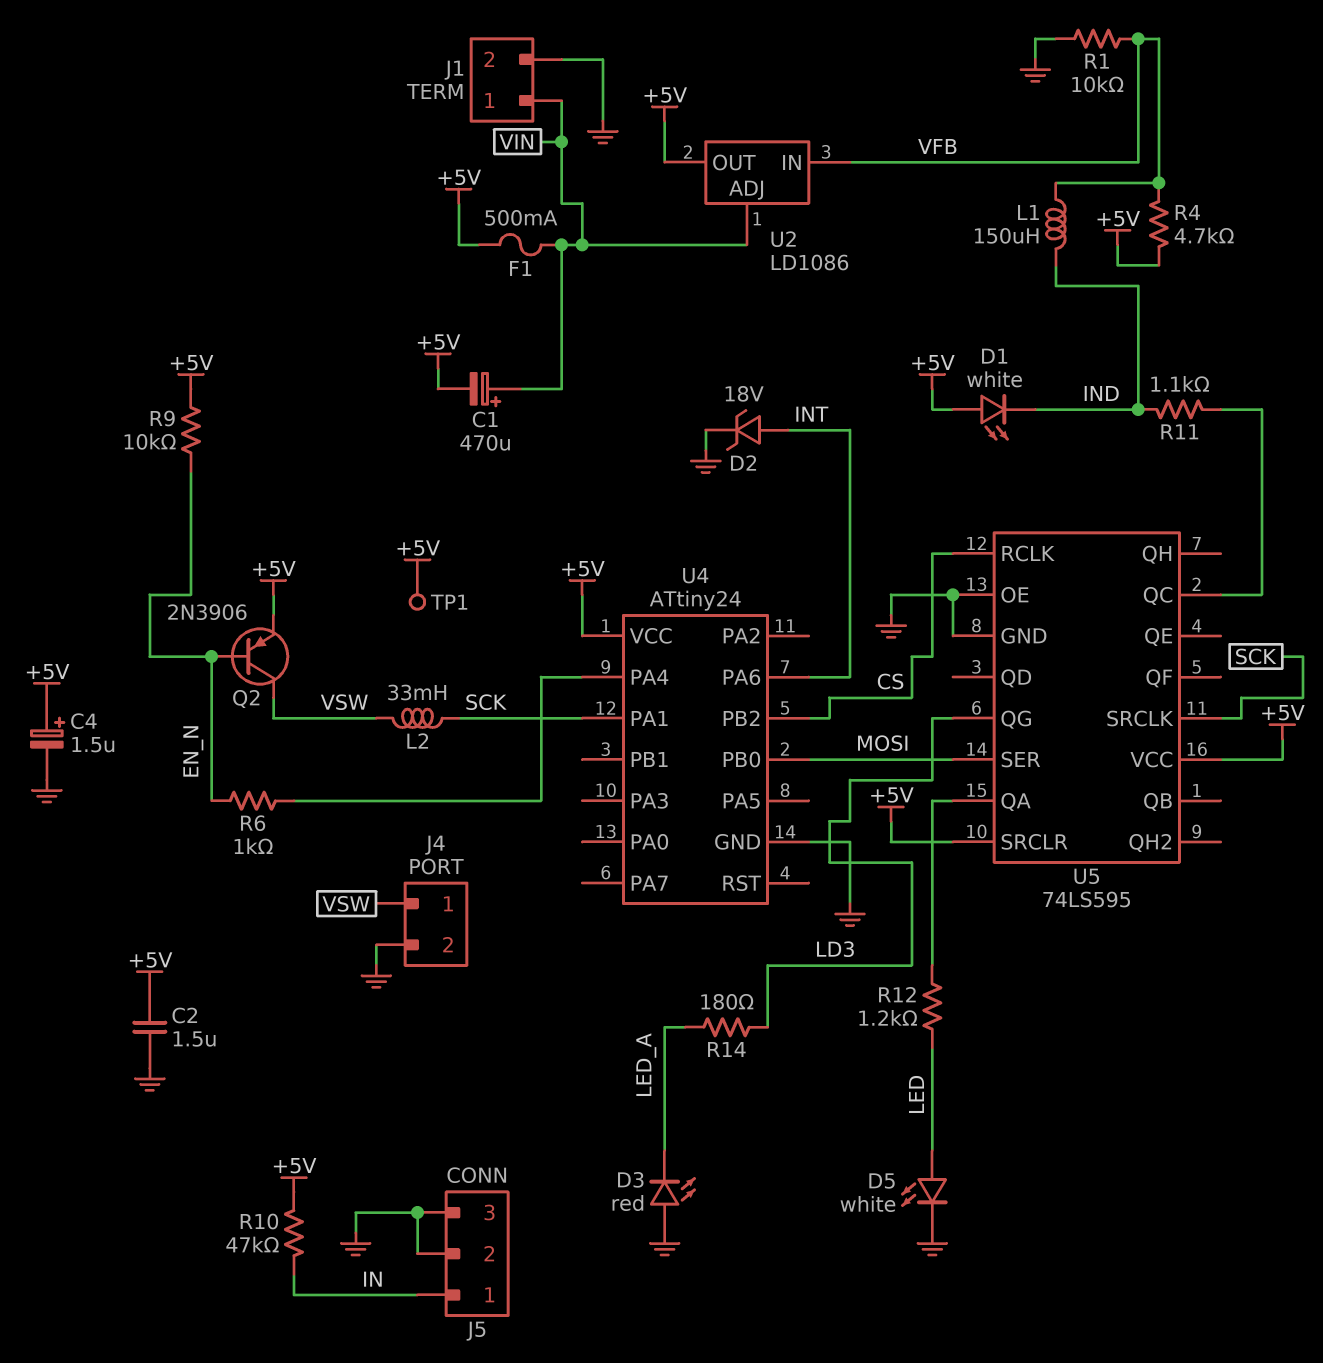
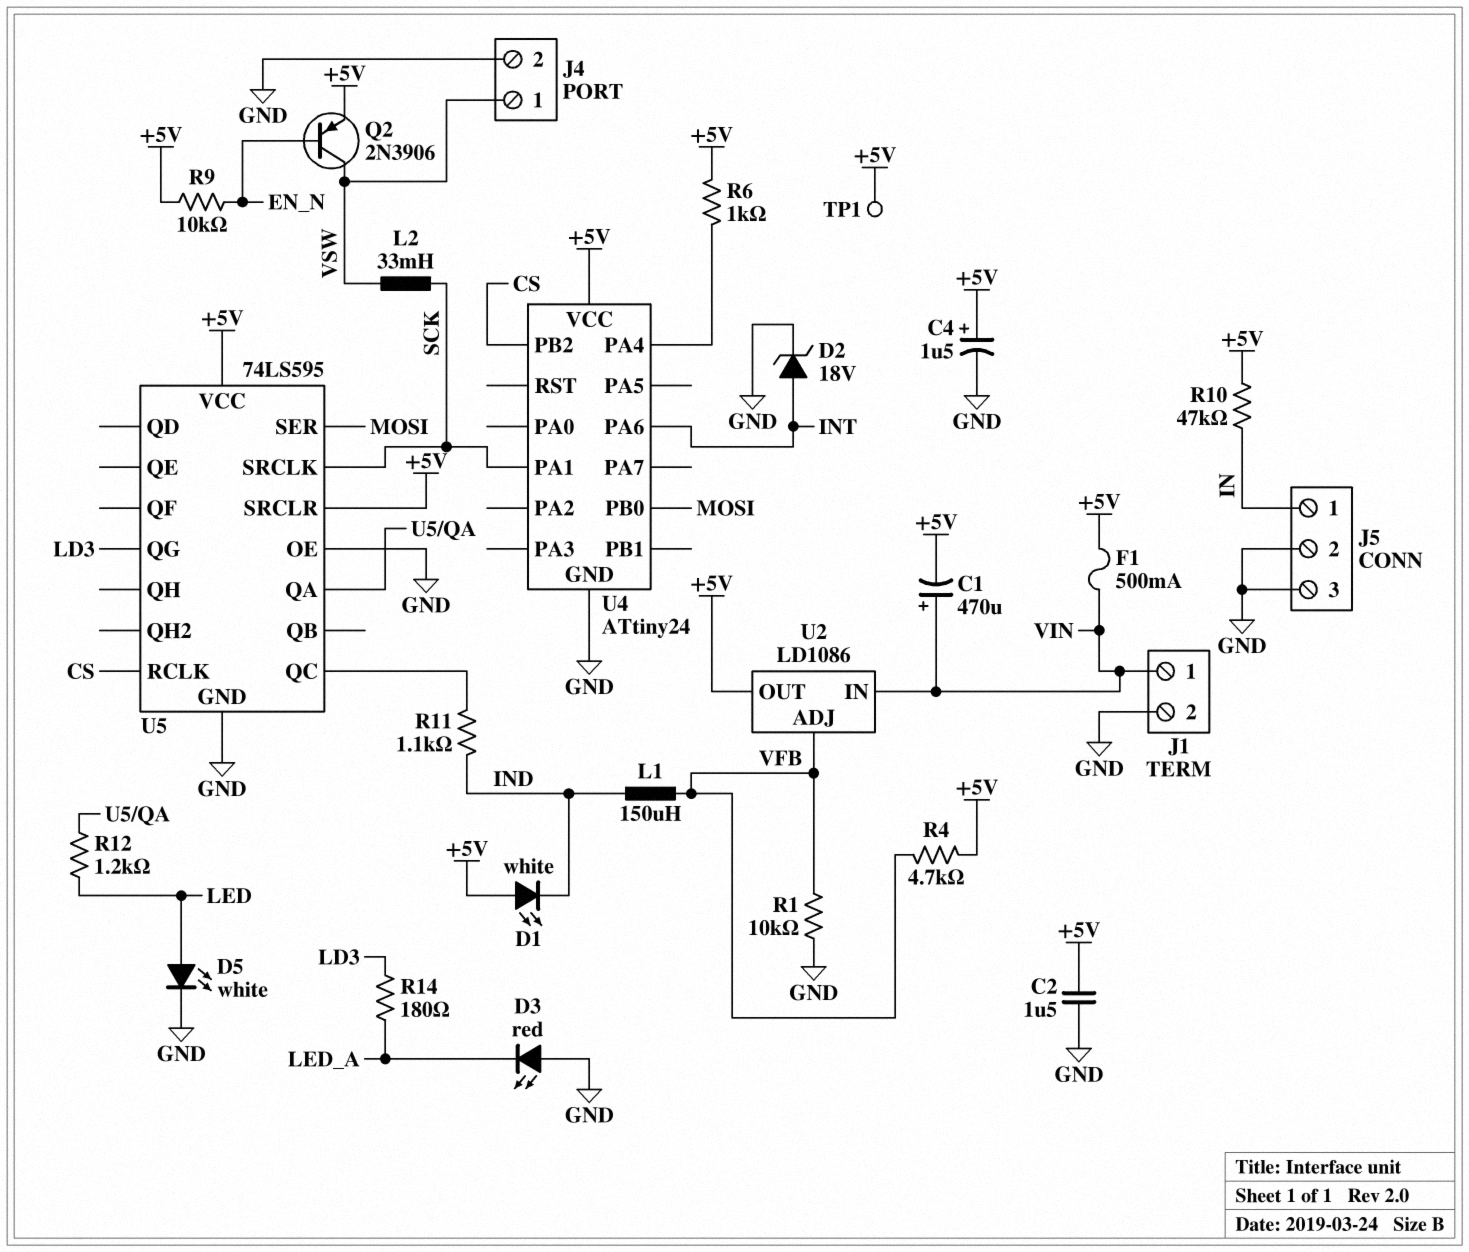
R6: 1k (EN_N, U4/PA4) -> 1k (+5V, U4/PA4)
U2 pin ADJ: VIN -> VFB
U2 pin IN: VFB -> VIN

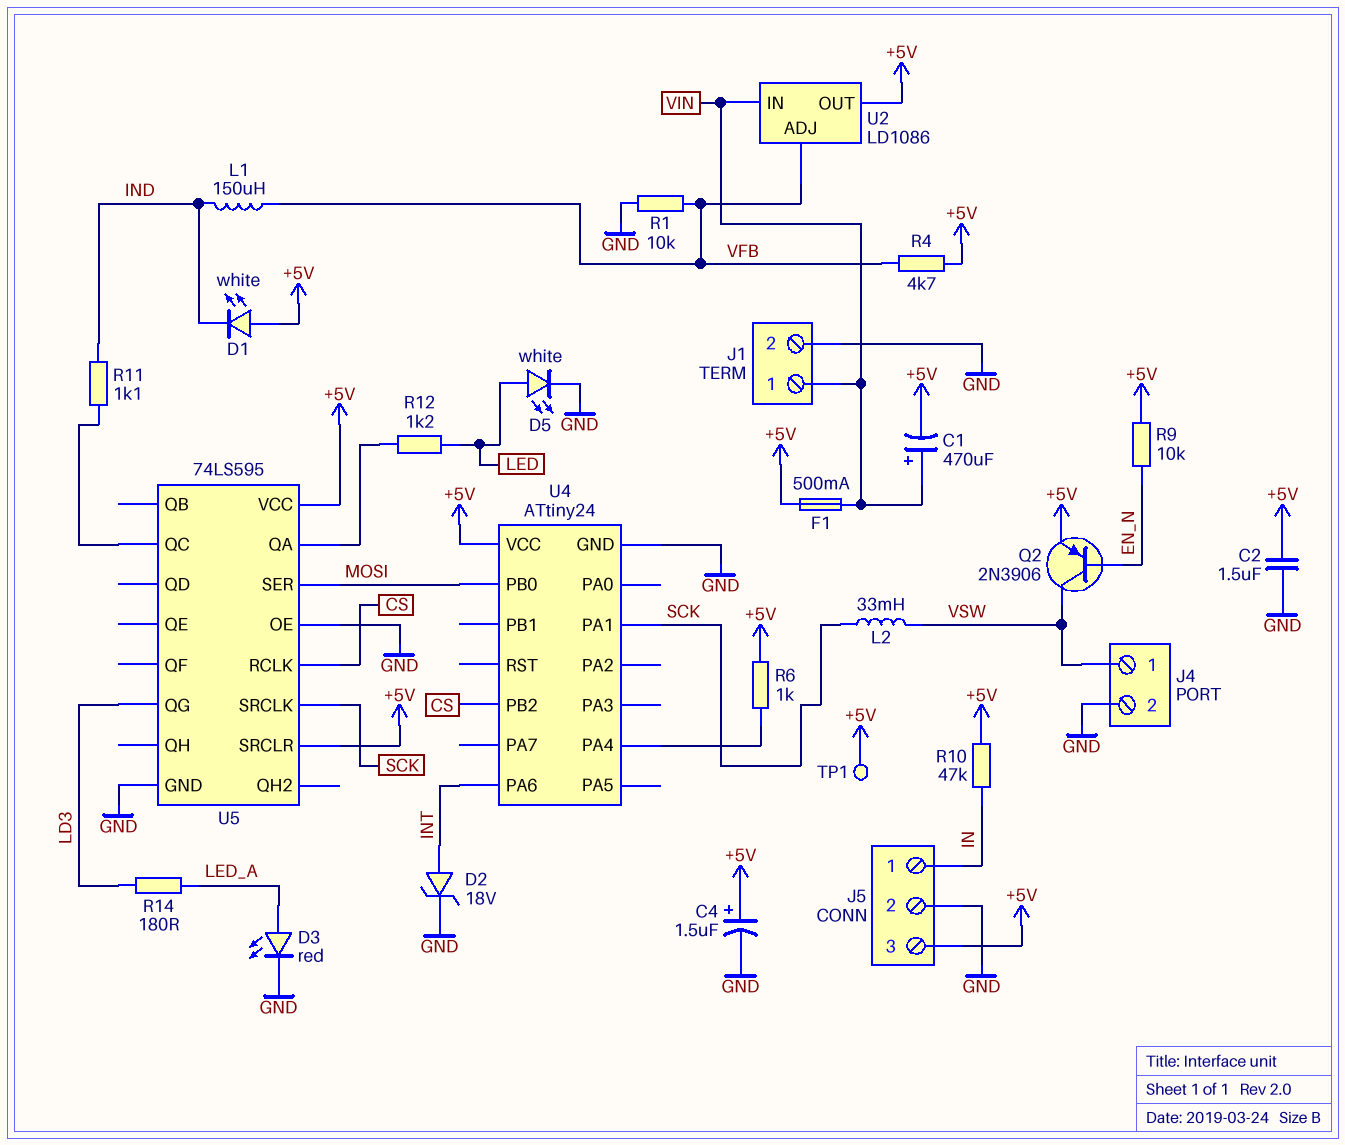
D3: LED red (A GND, K LED_A) -> LED red (A LED_A, K GND)
J5 pin 3: GND -> +5V

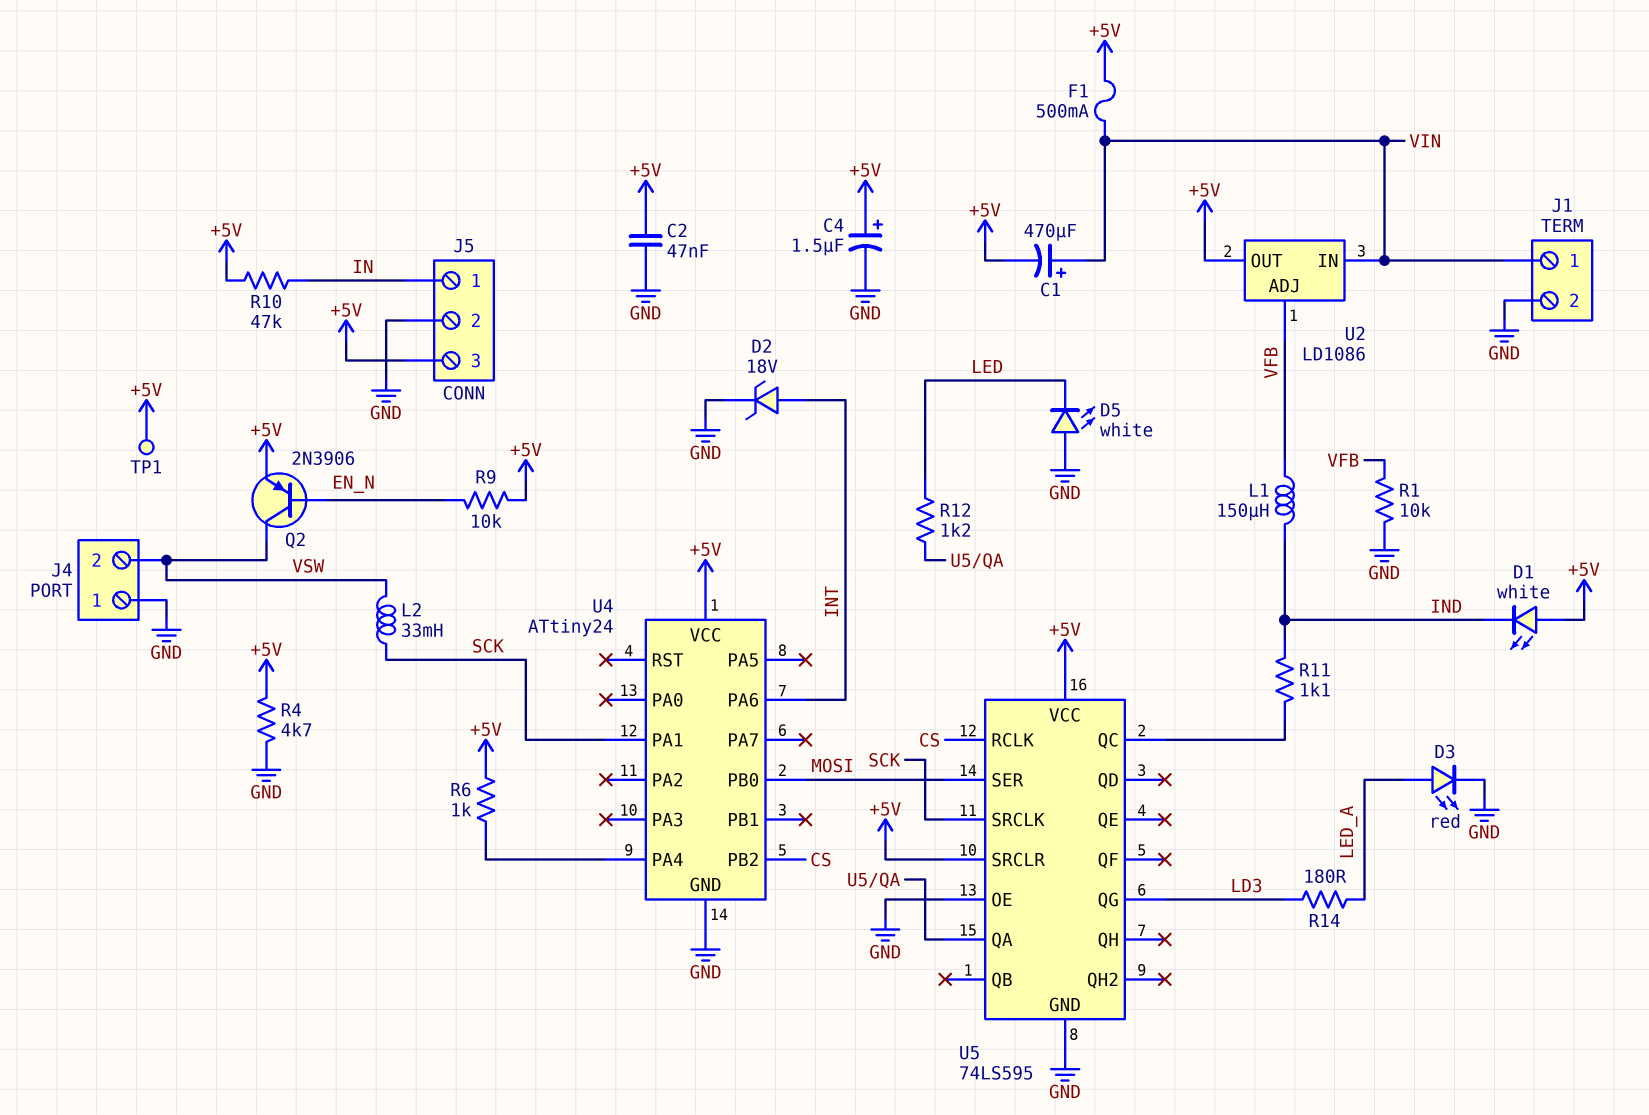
C2: 1.5uF (+5V, GND) -> 47nF (+5V, GND)
D5: LED white (A LED, K GND) -> LED white (A GND, K LED)
J4 pin 1: VSW -> GND
J4 pin 2: GND -> VSW
R4: 4.7k (+5V, VFB) -> 4.7k (+5V, GND)

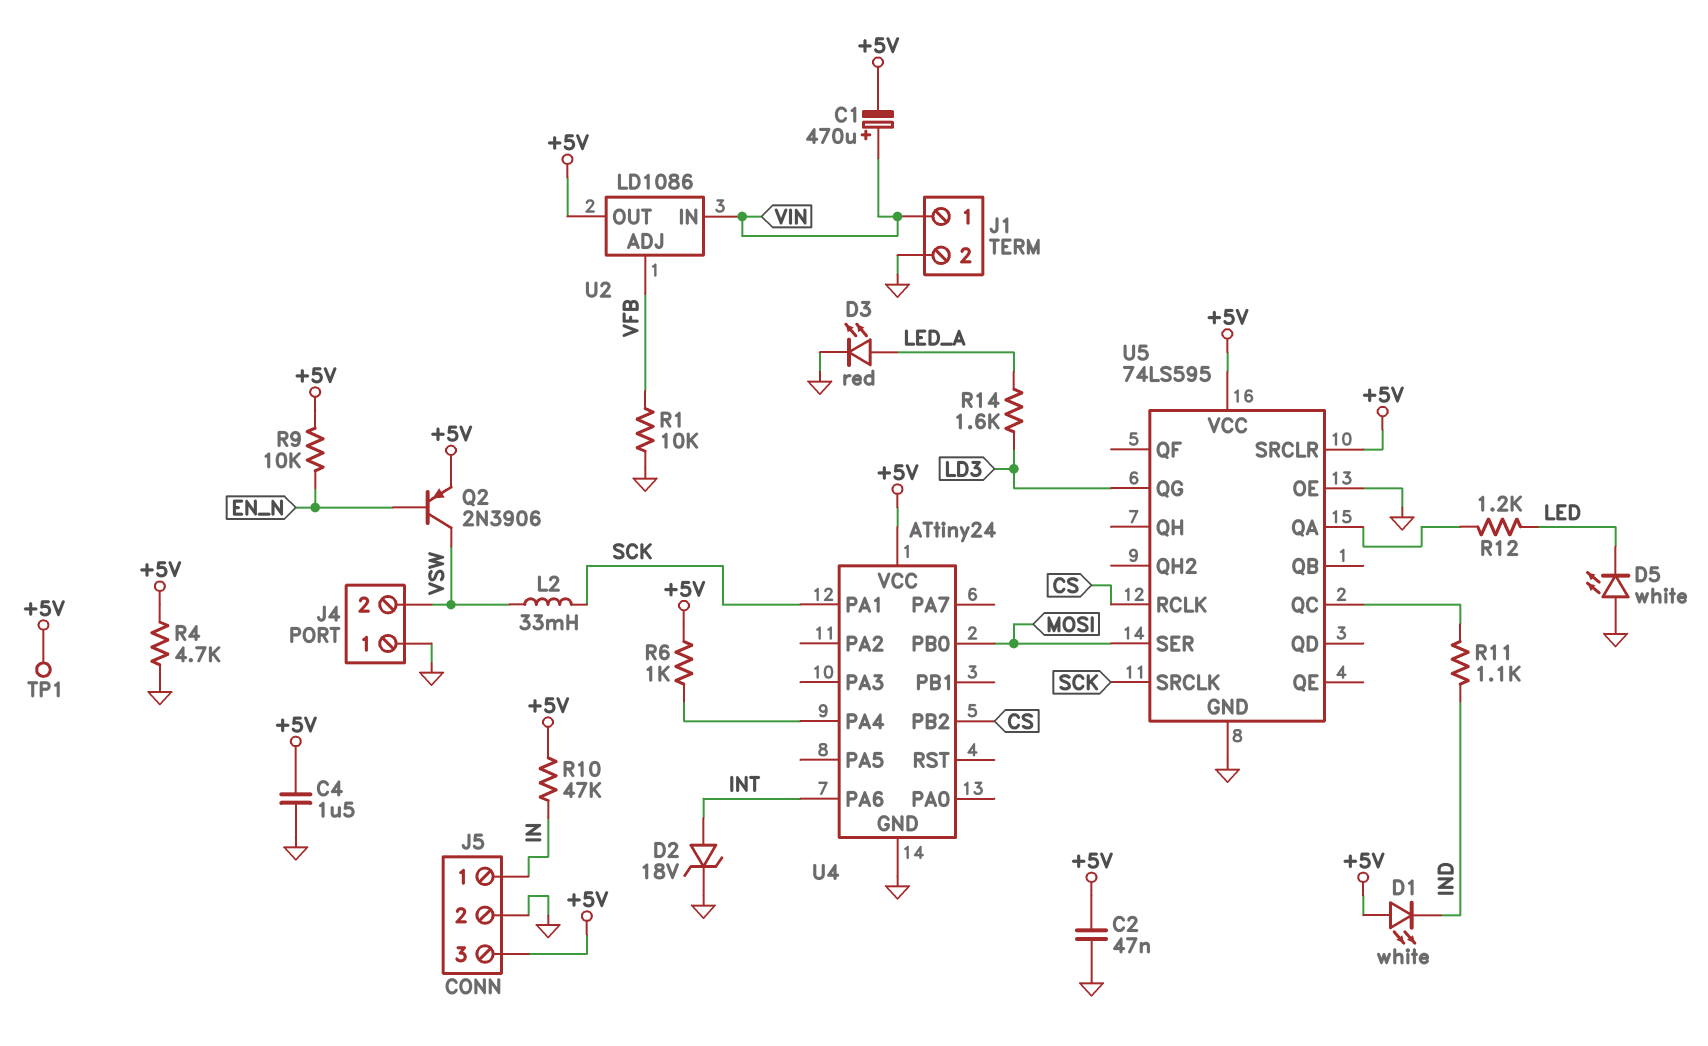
C4: 1.5uF (plus +5V, minus GND) -> 1.5uF (+5V, GND)
F1: 500mA (+5V, VIN) -> none
L1: 150uH (IND, VFB) -> none
R14: 180 (LD3, LED_A) -> 1.6k (LD3, LED_A)

